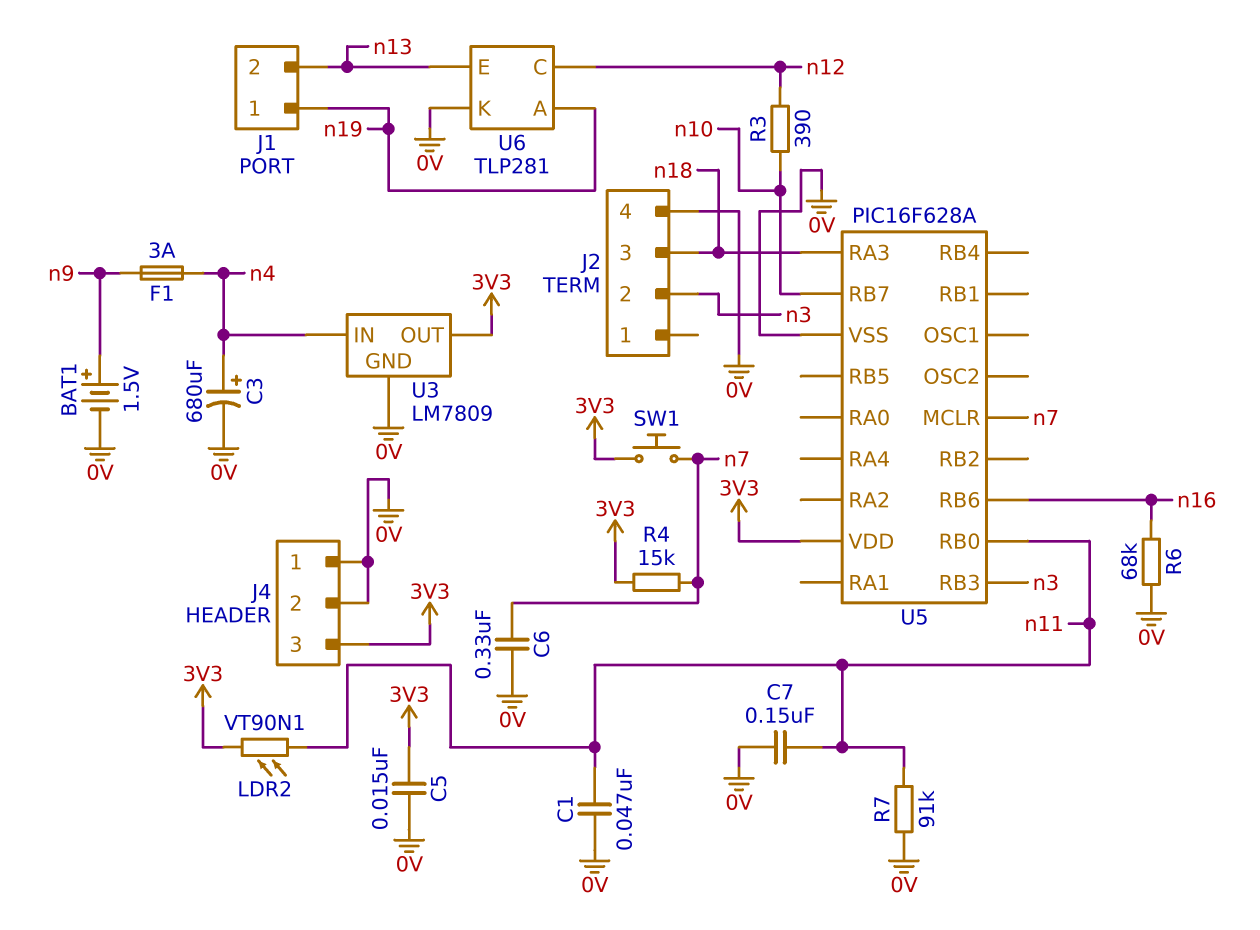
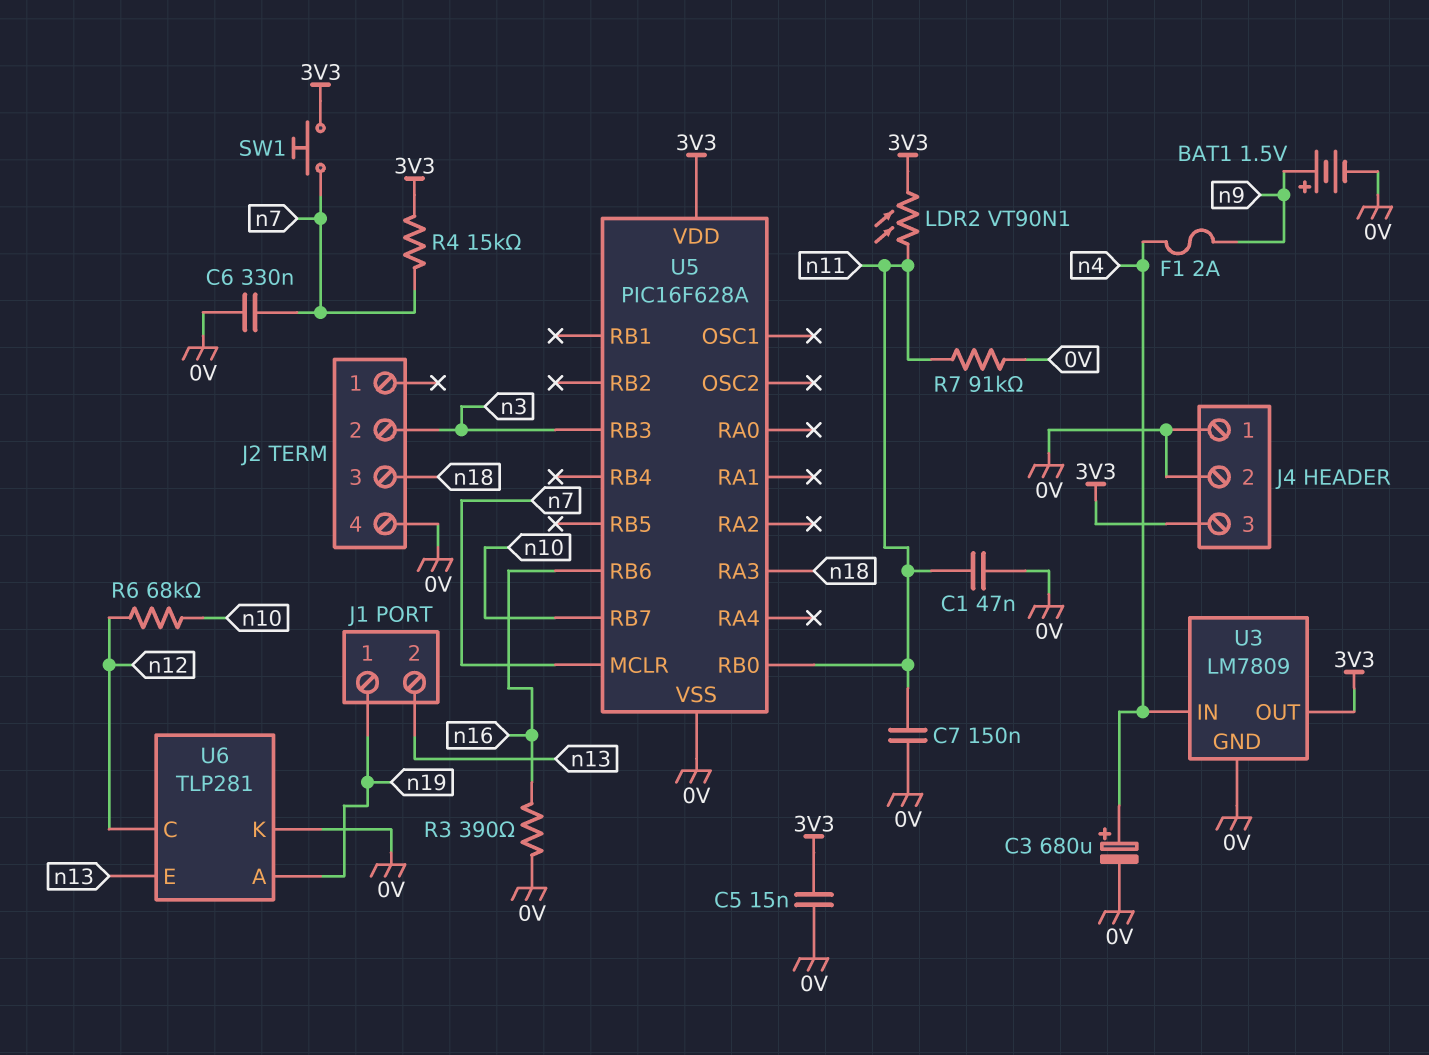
F1: 3A (n4, n9) -> 2A (n4, n9)
R3: 390 (n10, n12) -> 390 (0V, n16)
R6: 68k (0V, n16) -> 68k (n10, n12)

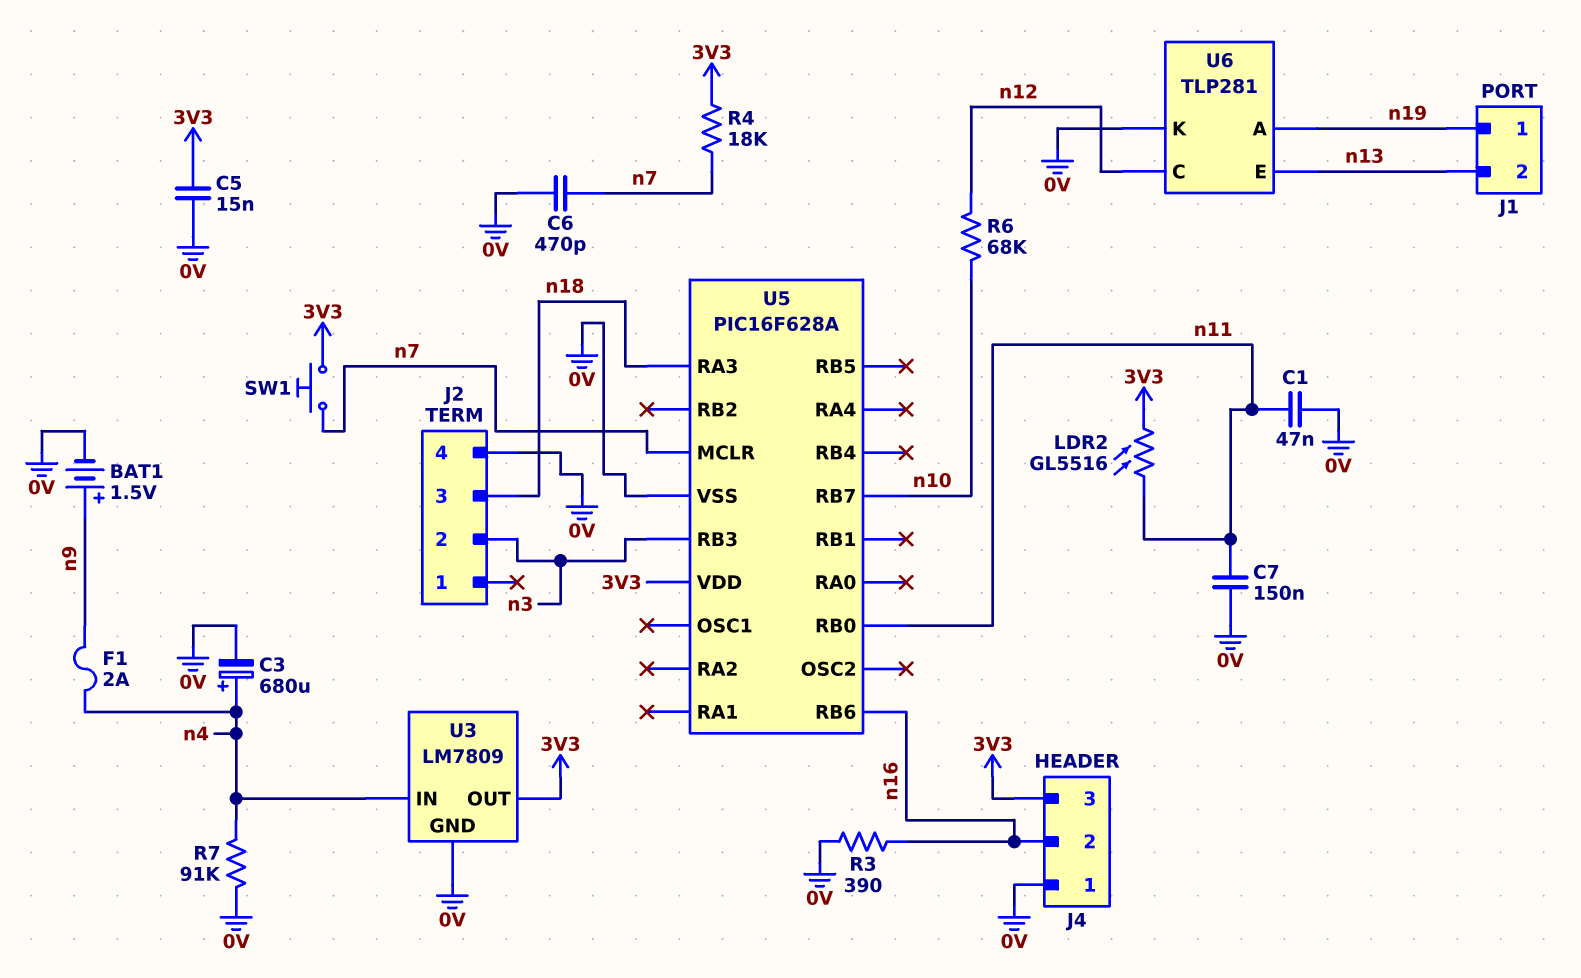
C6: 330nF (0V, n7) -> 470pF (0V, n7)
J4 pin 2: 0V -> n16
LDR2: VT90N1 (3V3, n11) -> GL5516 (3V3, n11)
R4: 15k (3V3, n7) -> 18k (3V3, n7)
R7: 91k (0V, n11) -> 91k (0V, n4)

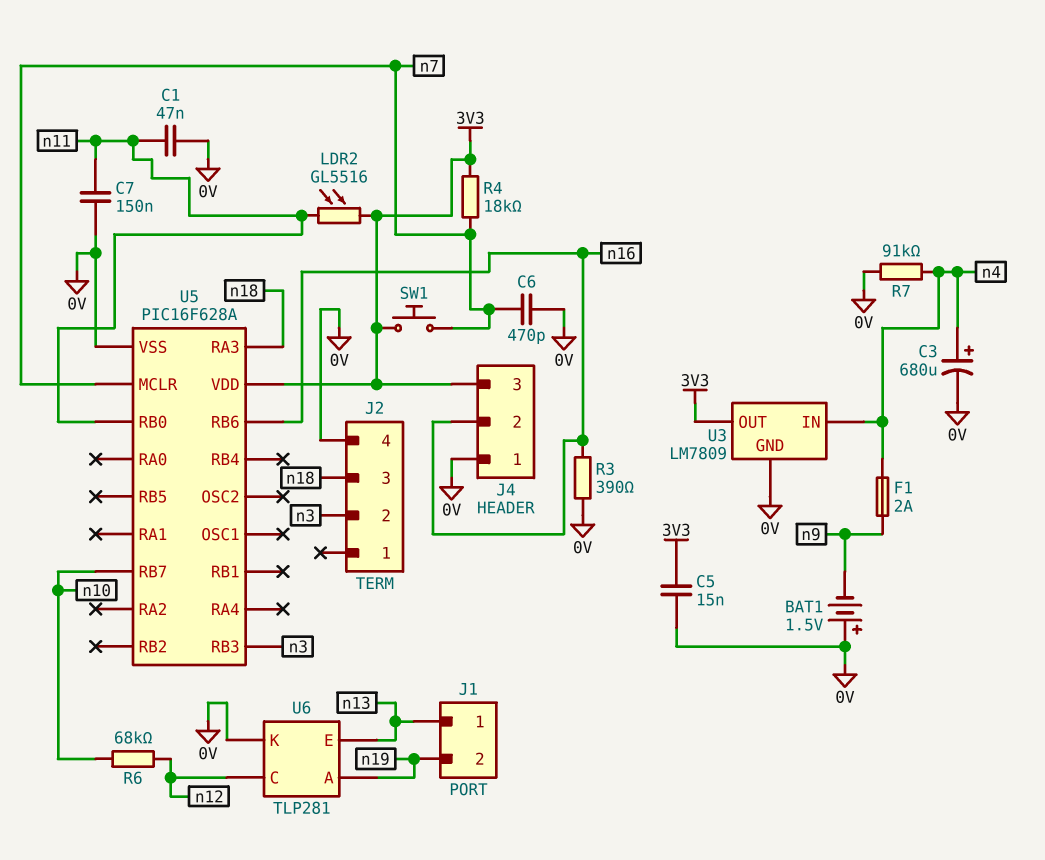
BAT1: 1.5V (plus n9, minus 0V) -> 1.5V (plus 0V, minus n9)
J1 pin 1: n19 -> n13
J1 pin 2: n13 -> n19

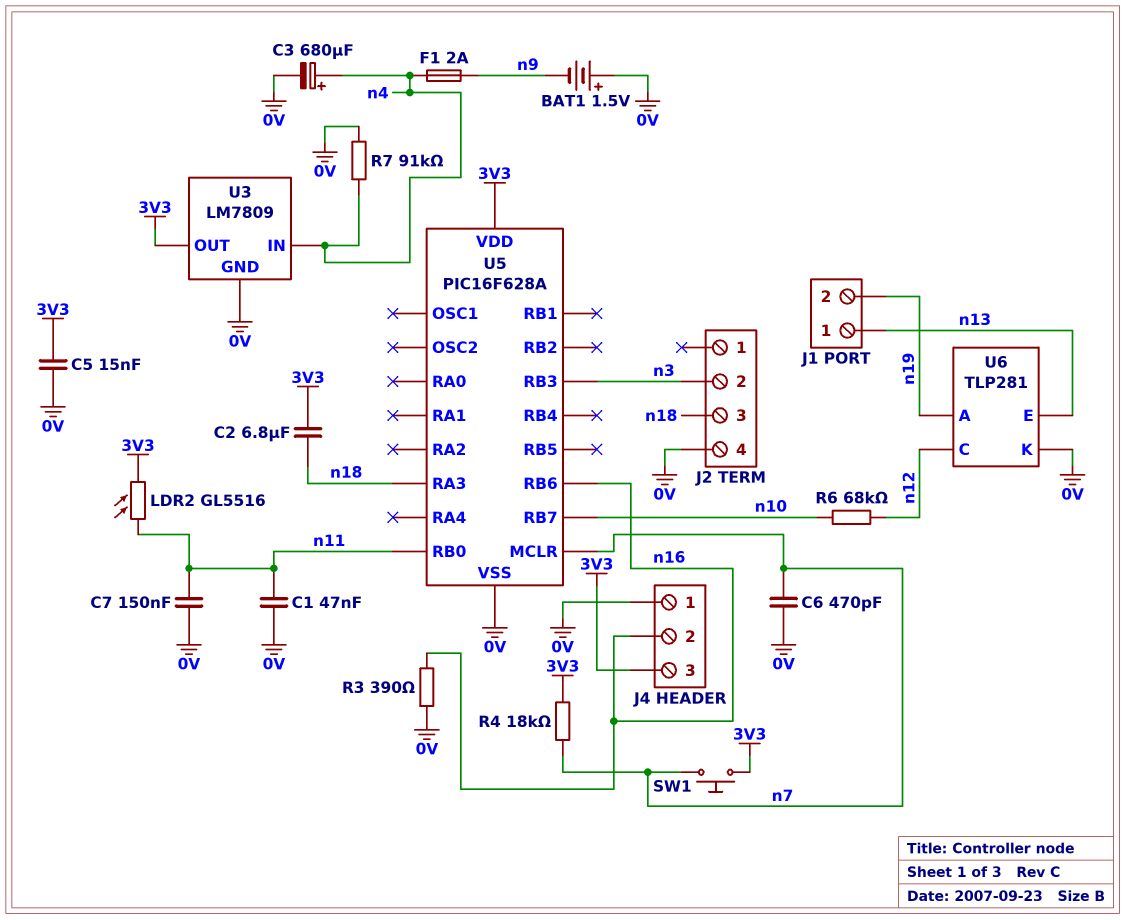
C2: none -> 6.8uF (3V3, n18)

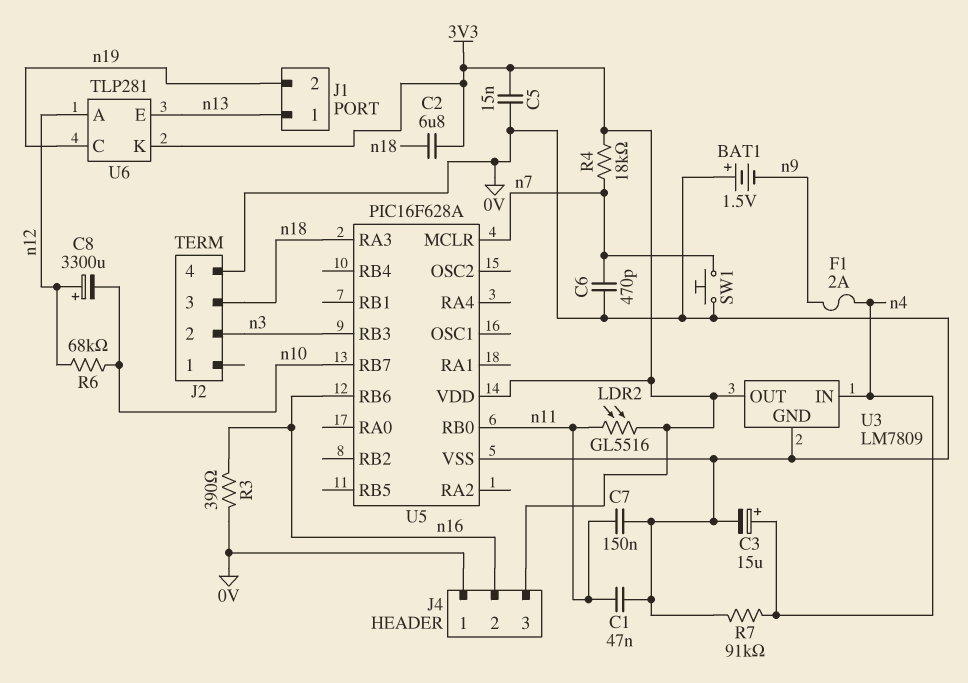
C3: 680uF (plus n4, minus 0V) -> 15uF (plus n4, minus 0V)
C8: none -> 3300uF (plus n12, minus n10)
SW1: button (3V3, n7) -> button (0V, n7)
U6 pin A: n19 -> n12
U6 pin C: n12 -> n19
U6 pin K: 0V -> 3V3

